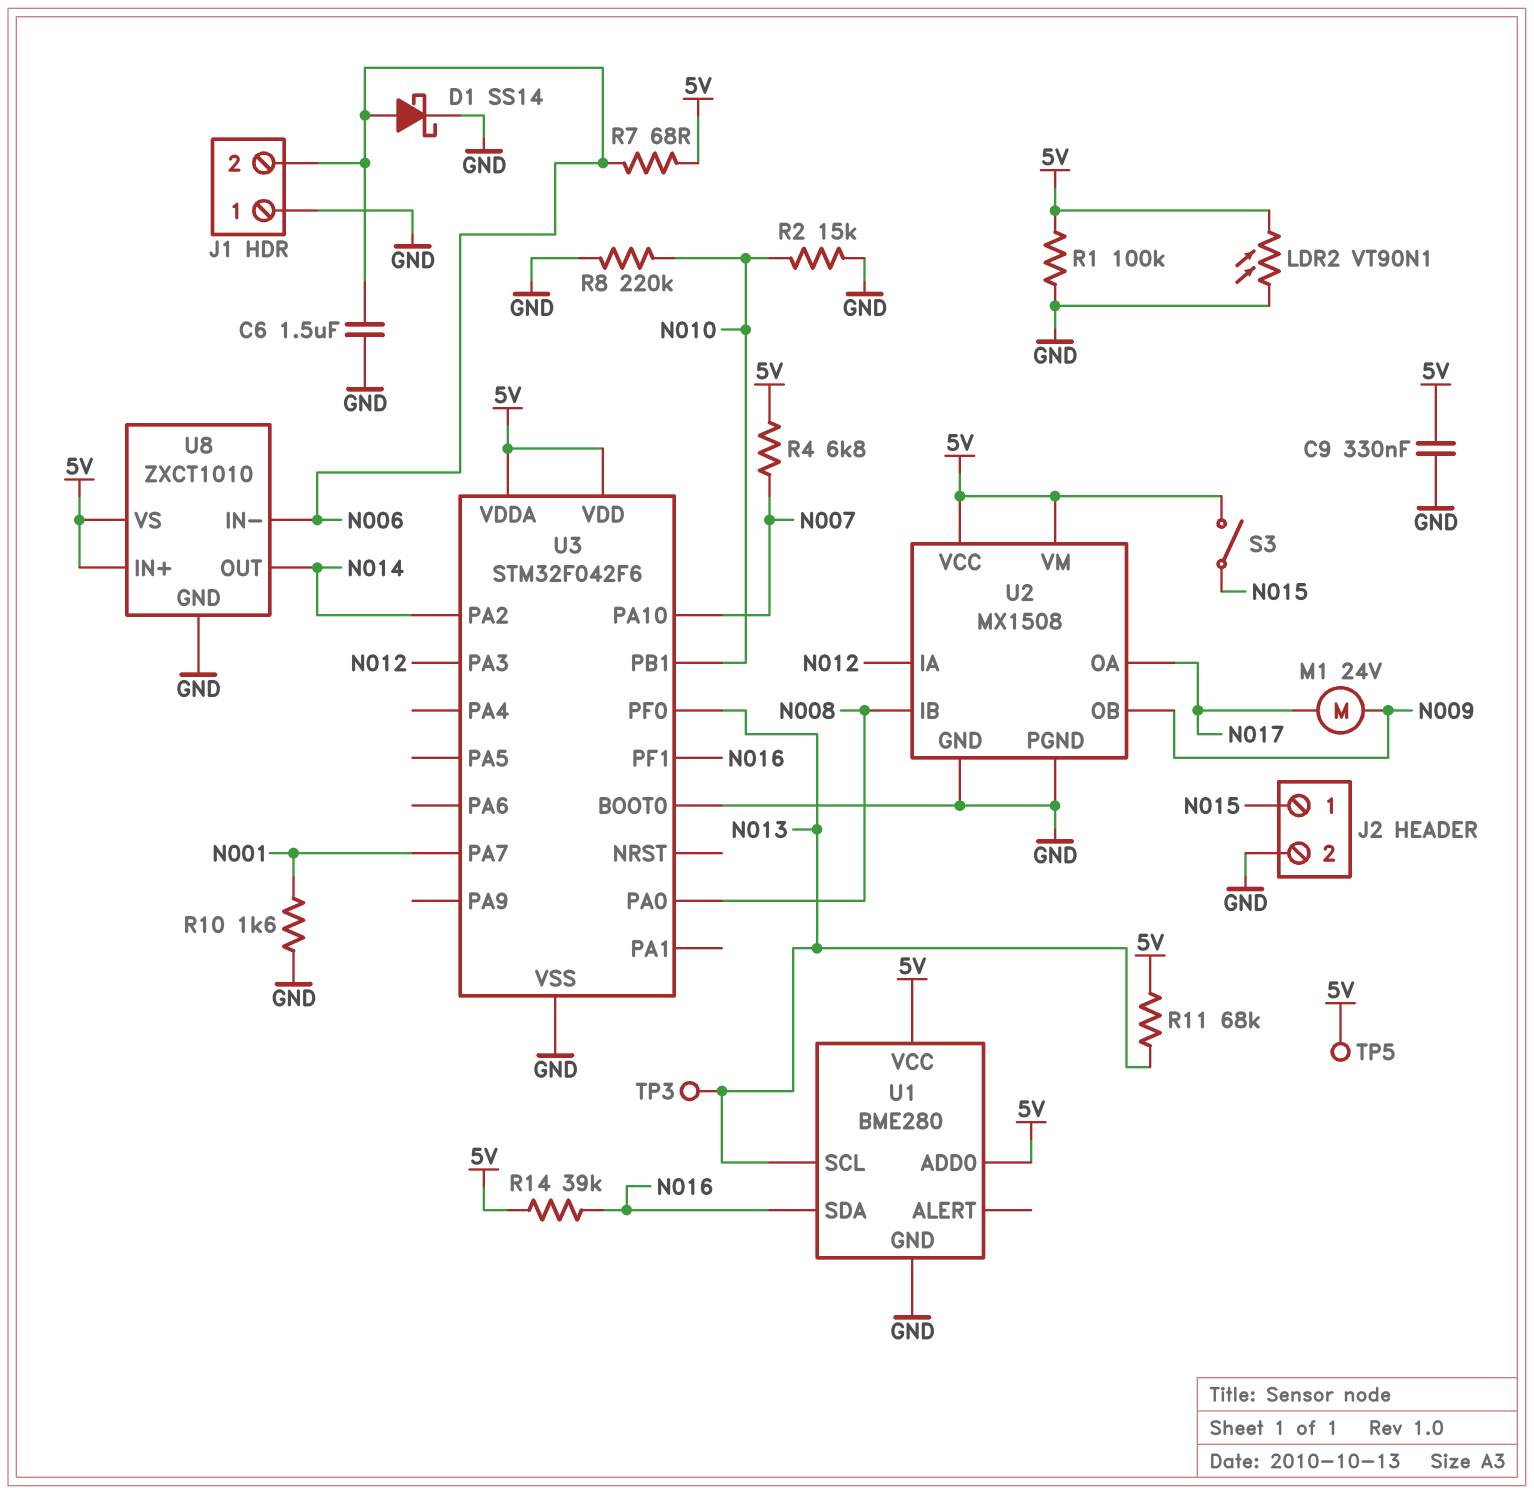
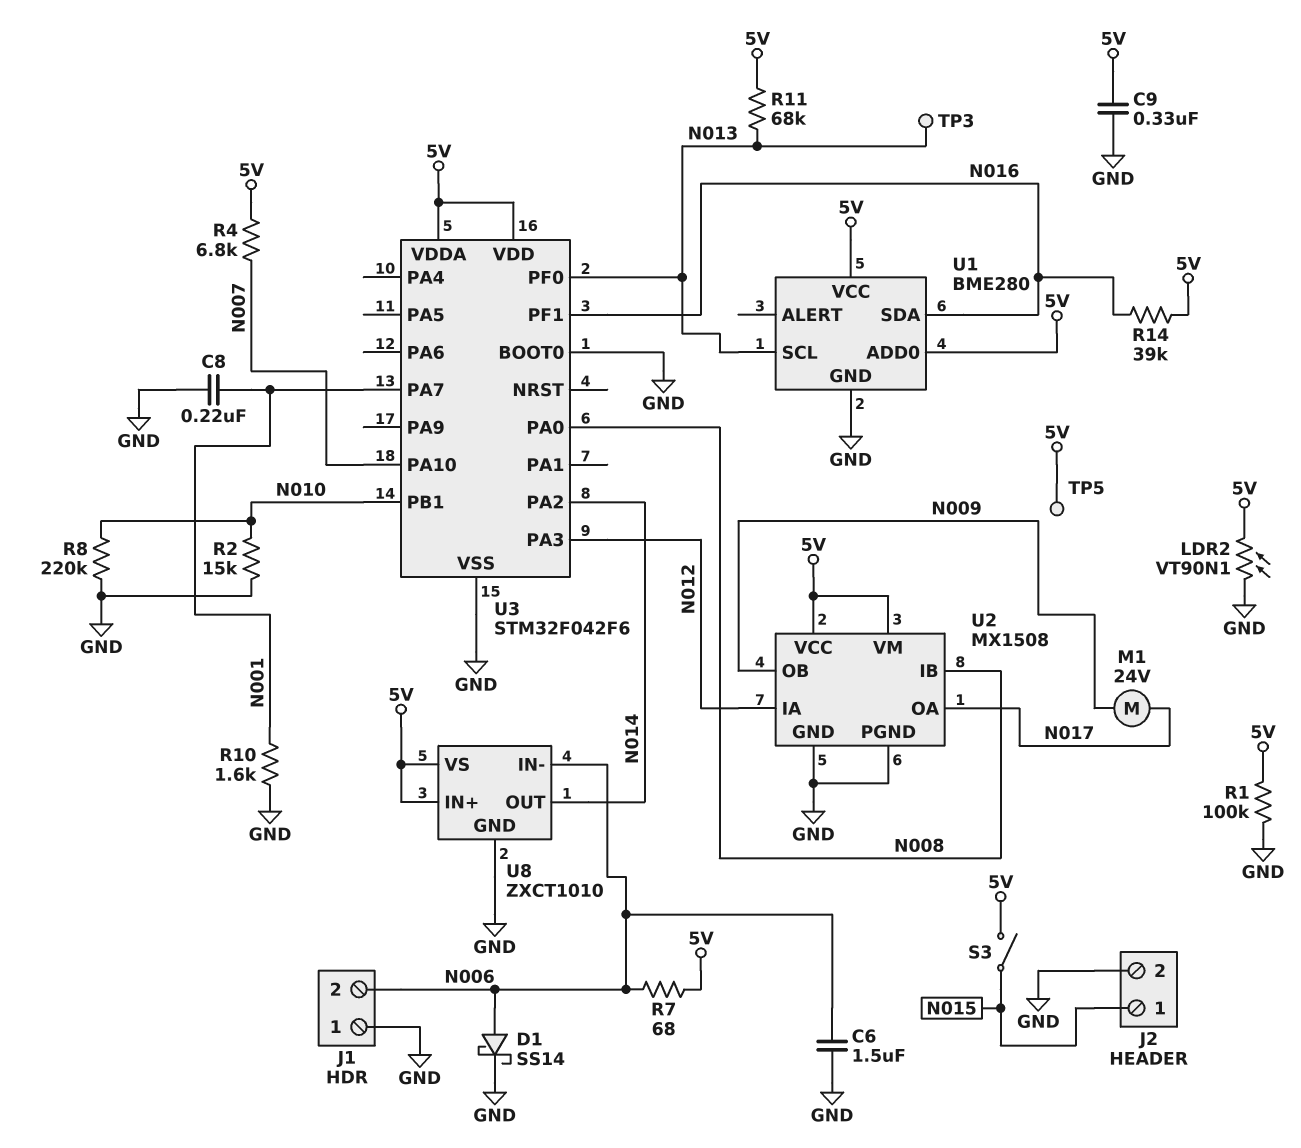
C8: none -> 220nF (GND, N001)

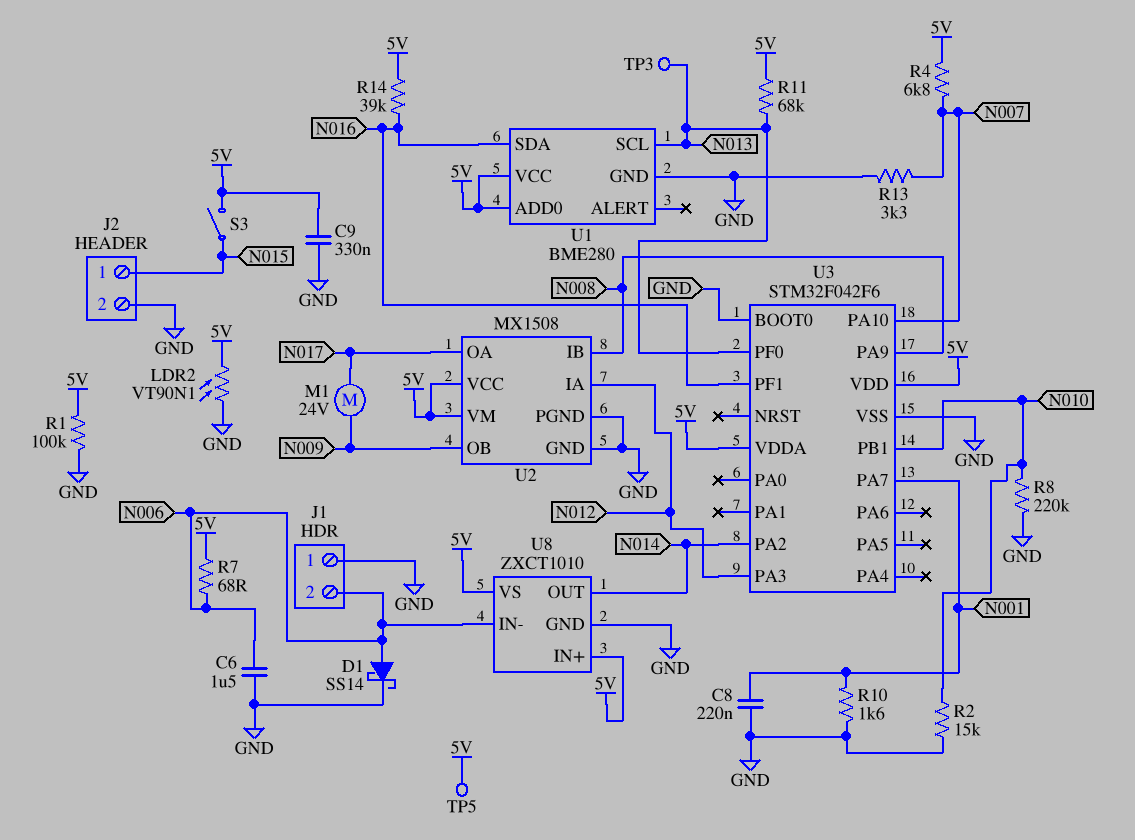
R13: none -> 3.3k (GND, N007)
U3 pin PA0: N008 -> none
U3 pin PA9: none -> N008

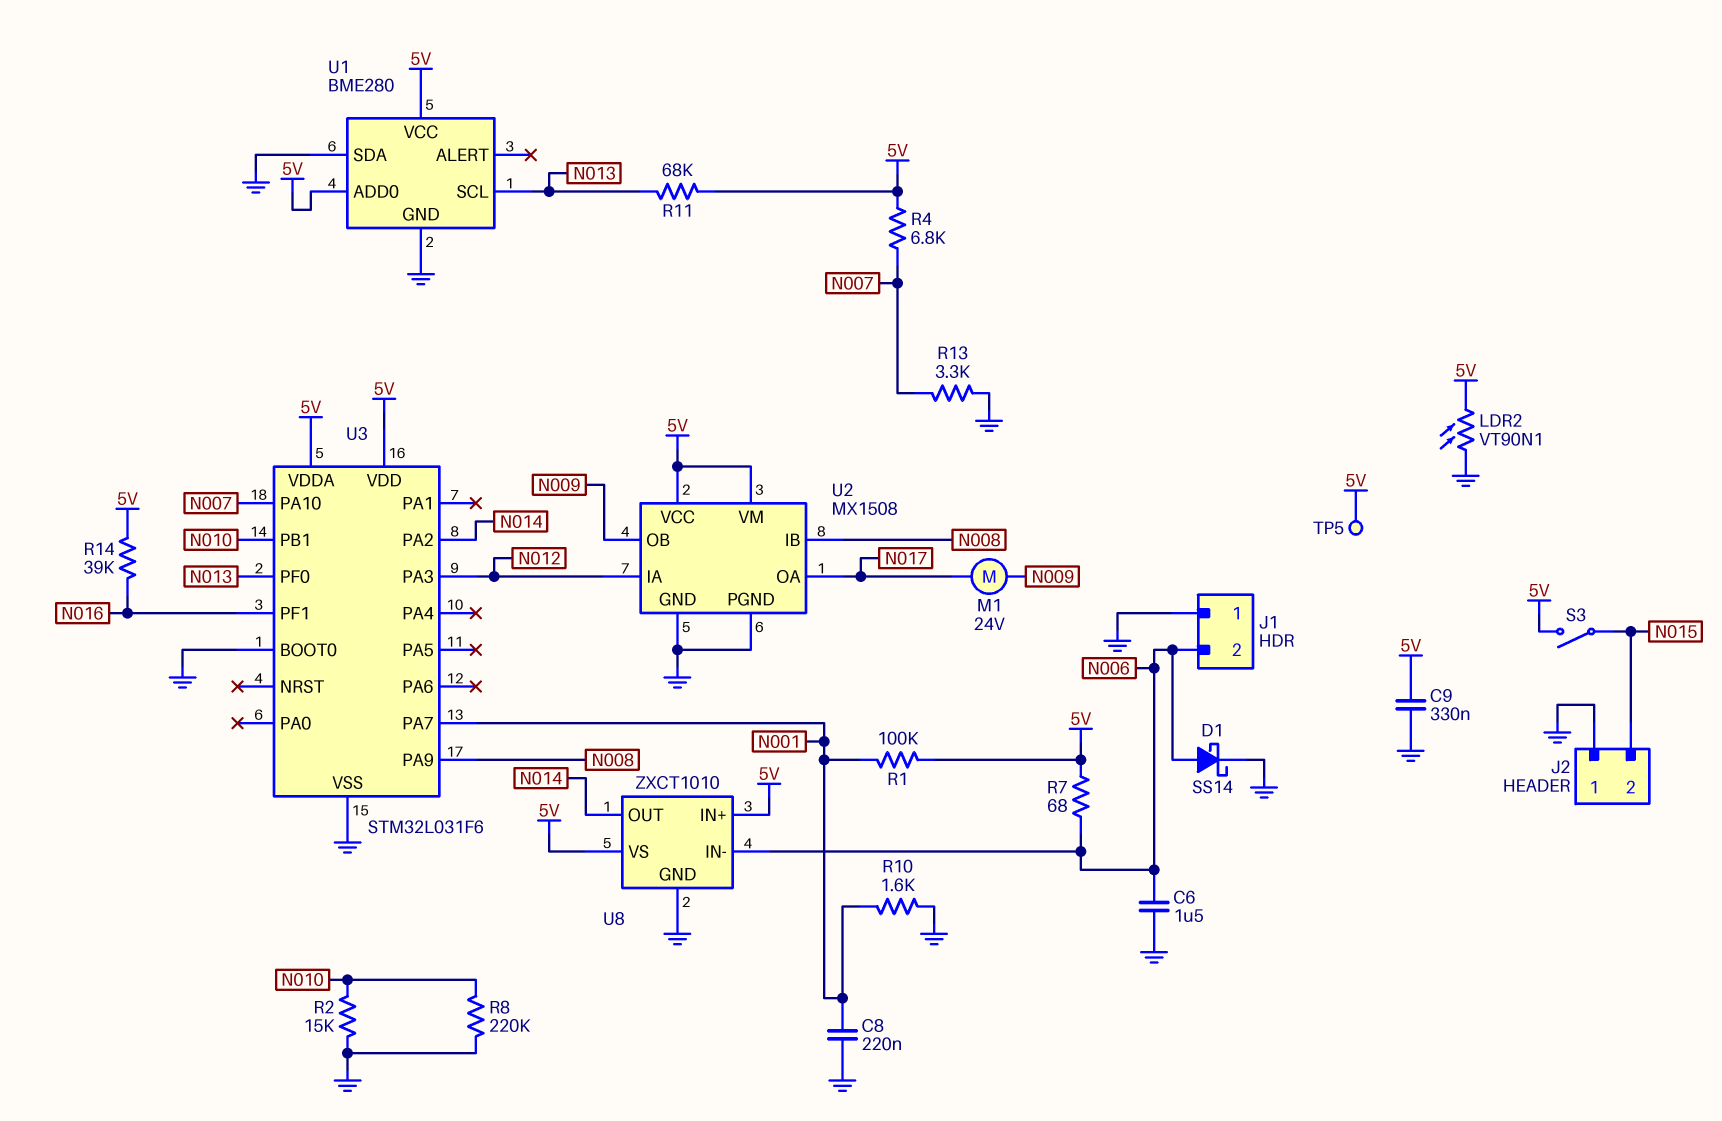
J2 pin 1: N015 -> GND
J2 pin 2: GND -> N015
R1: 100k (5V, GND) -> 100k (5V, N001)
TP3: test point (N013) -> none
U1 pin SDA: N016 -> GND
U3: STM32F042F6 -> STM32L031F6

